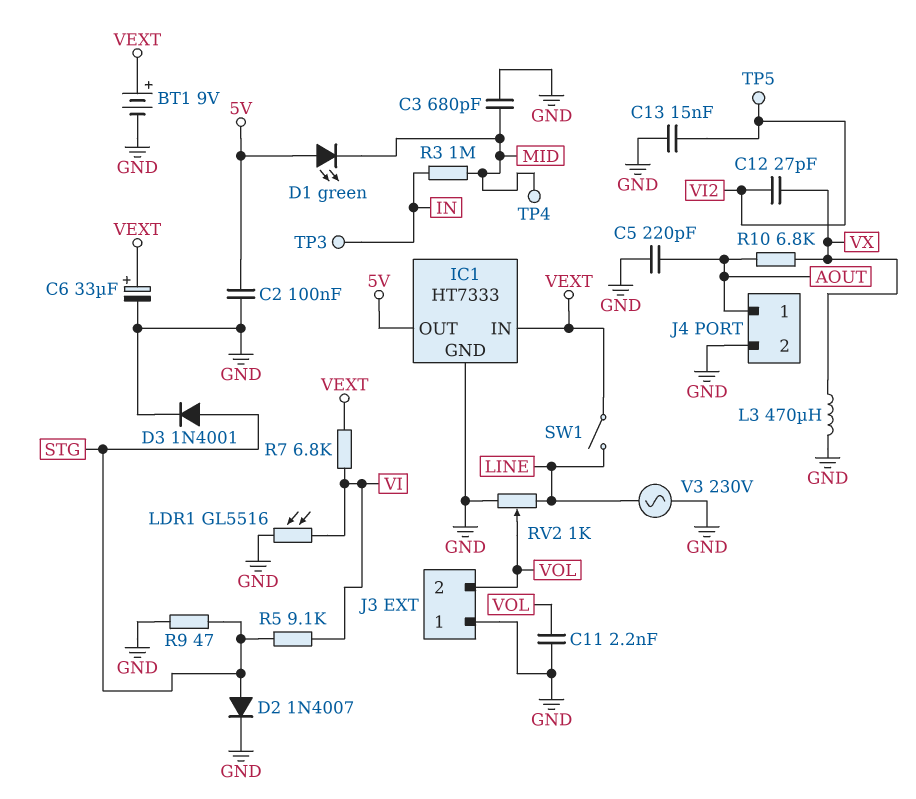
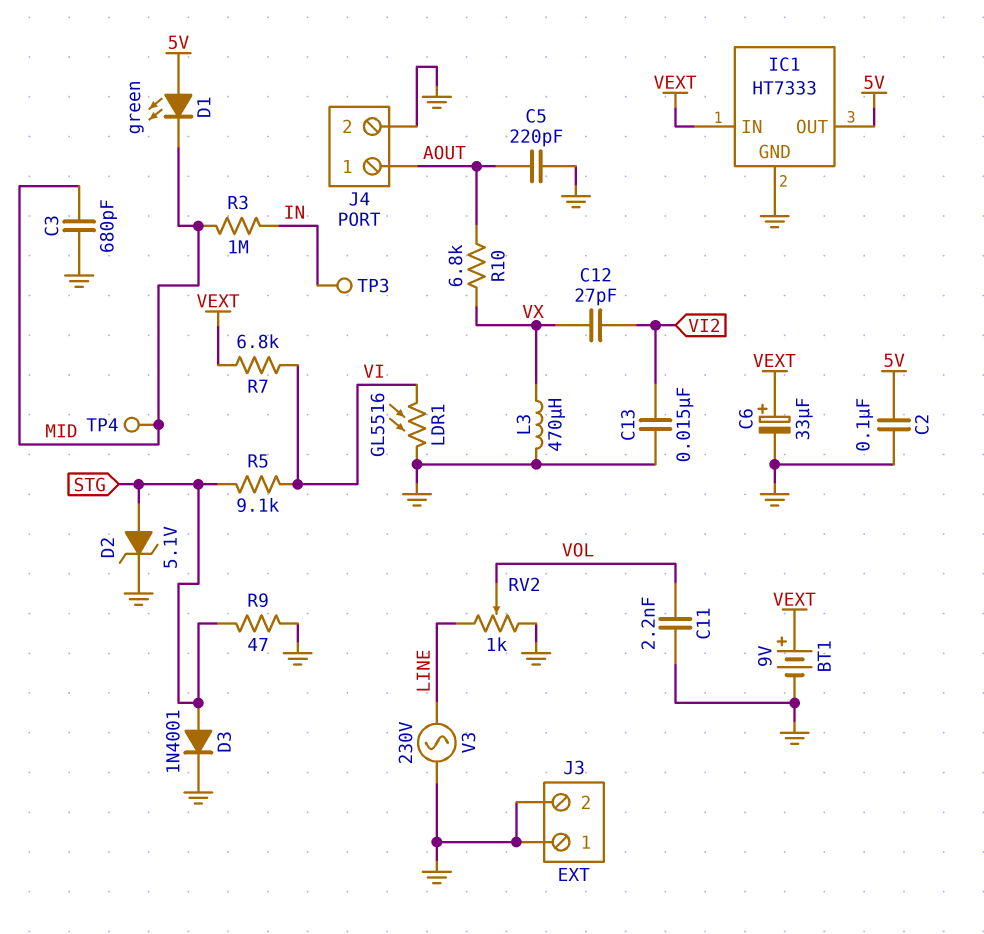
D2: diode 1N4007 (A STG, K GND) -> zener 5.1V (A STG, K GND)
J3 pin 2: VOL -> GND
SW1: switch (LINE, VEXT) -> none
TP5: test point (VI2) -> none

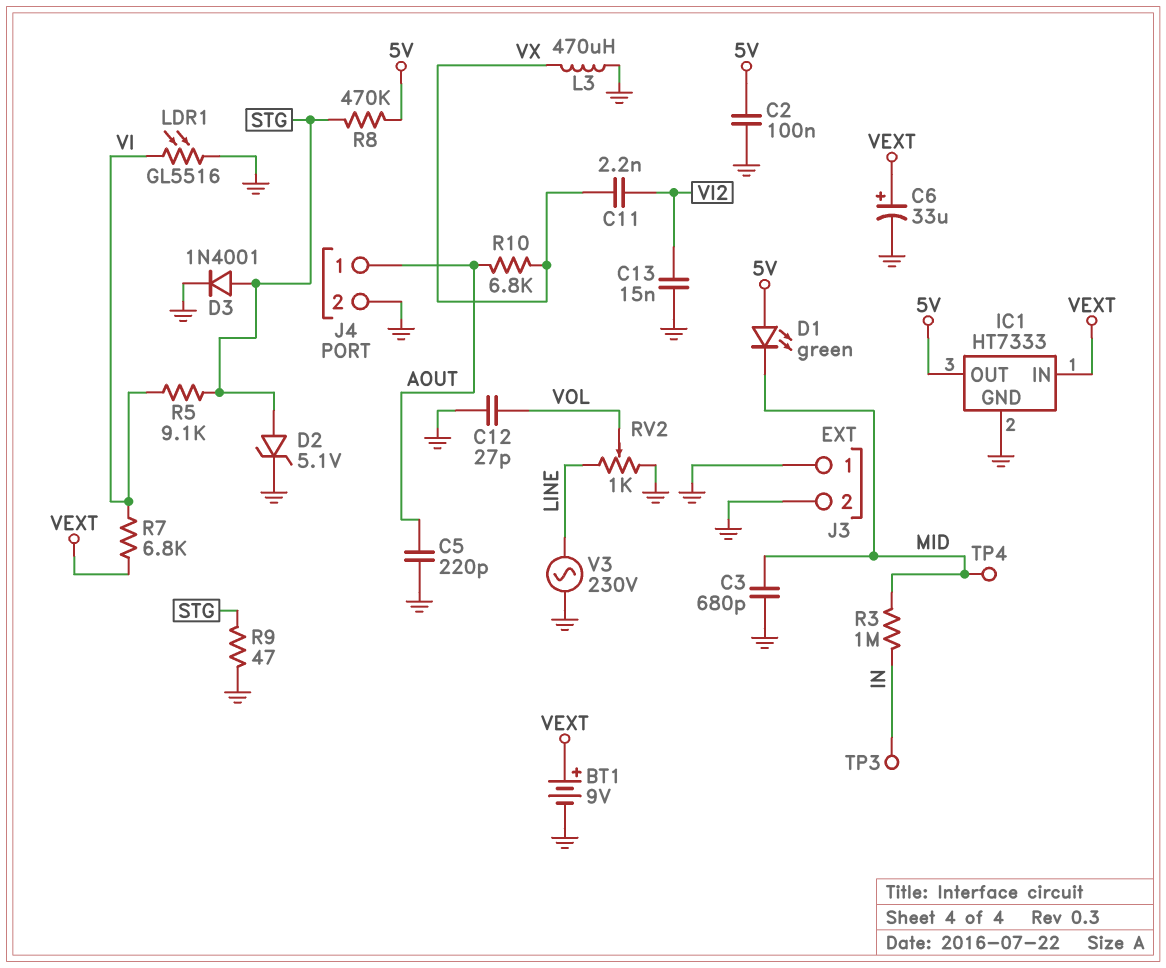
C11: 2.2nF (GND, VOL) -> 2.2nF (VI2, VX)
C12: 27pF (VI2, VX) -> 27pF (GND, VOL)
R8: none -> 470k (5V, STG)

